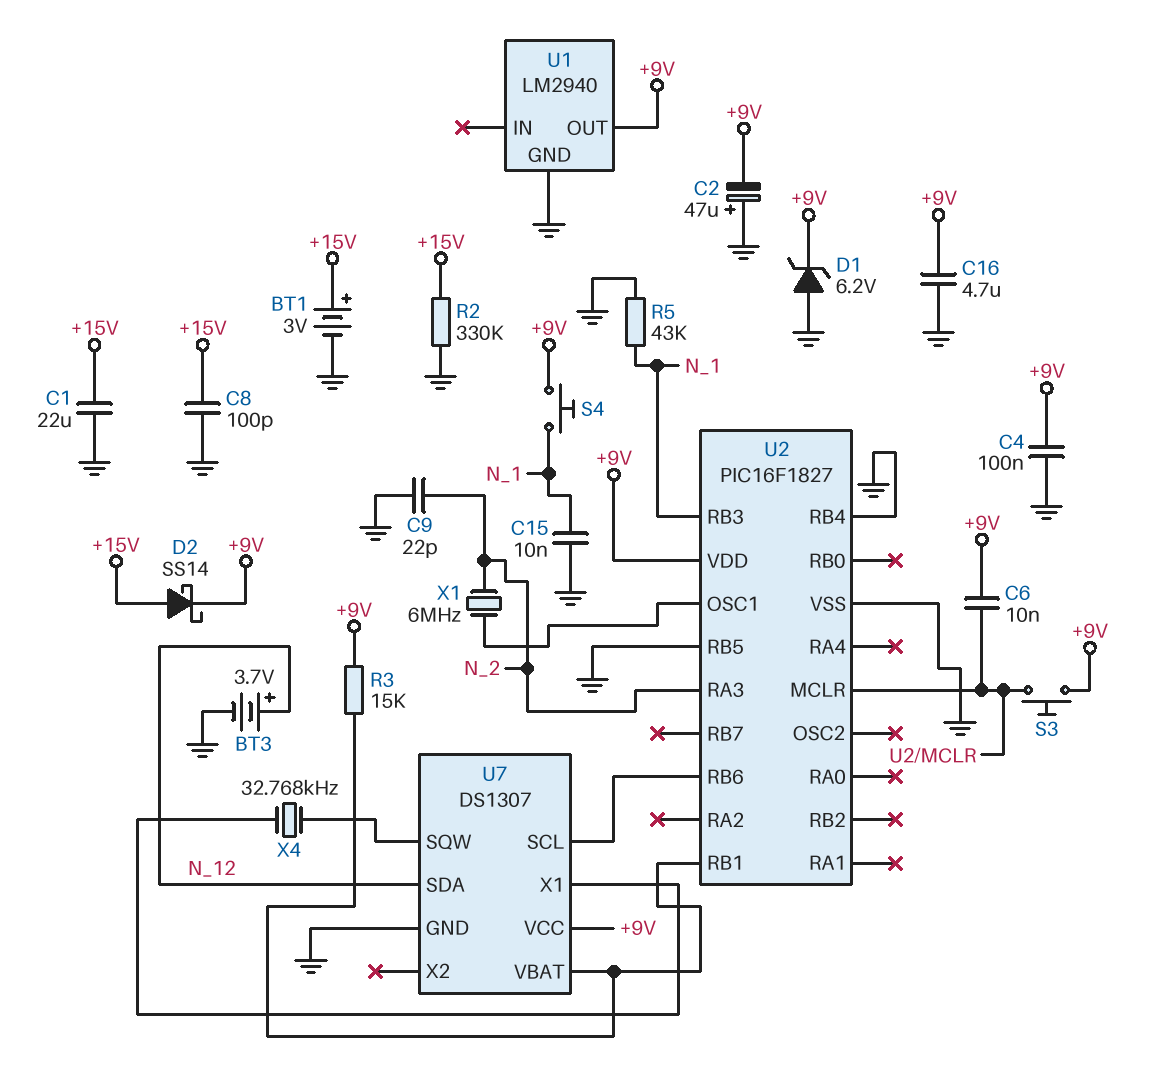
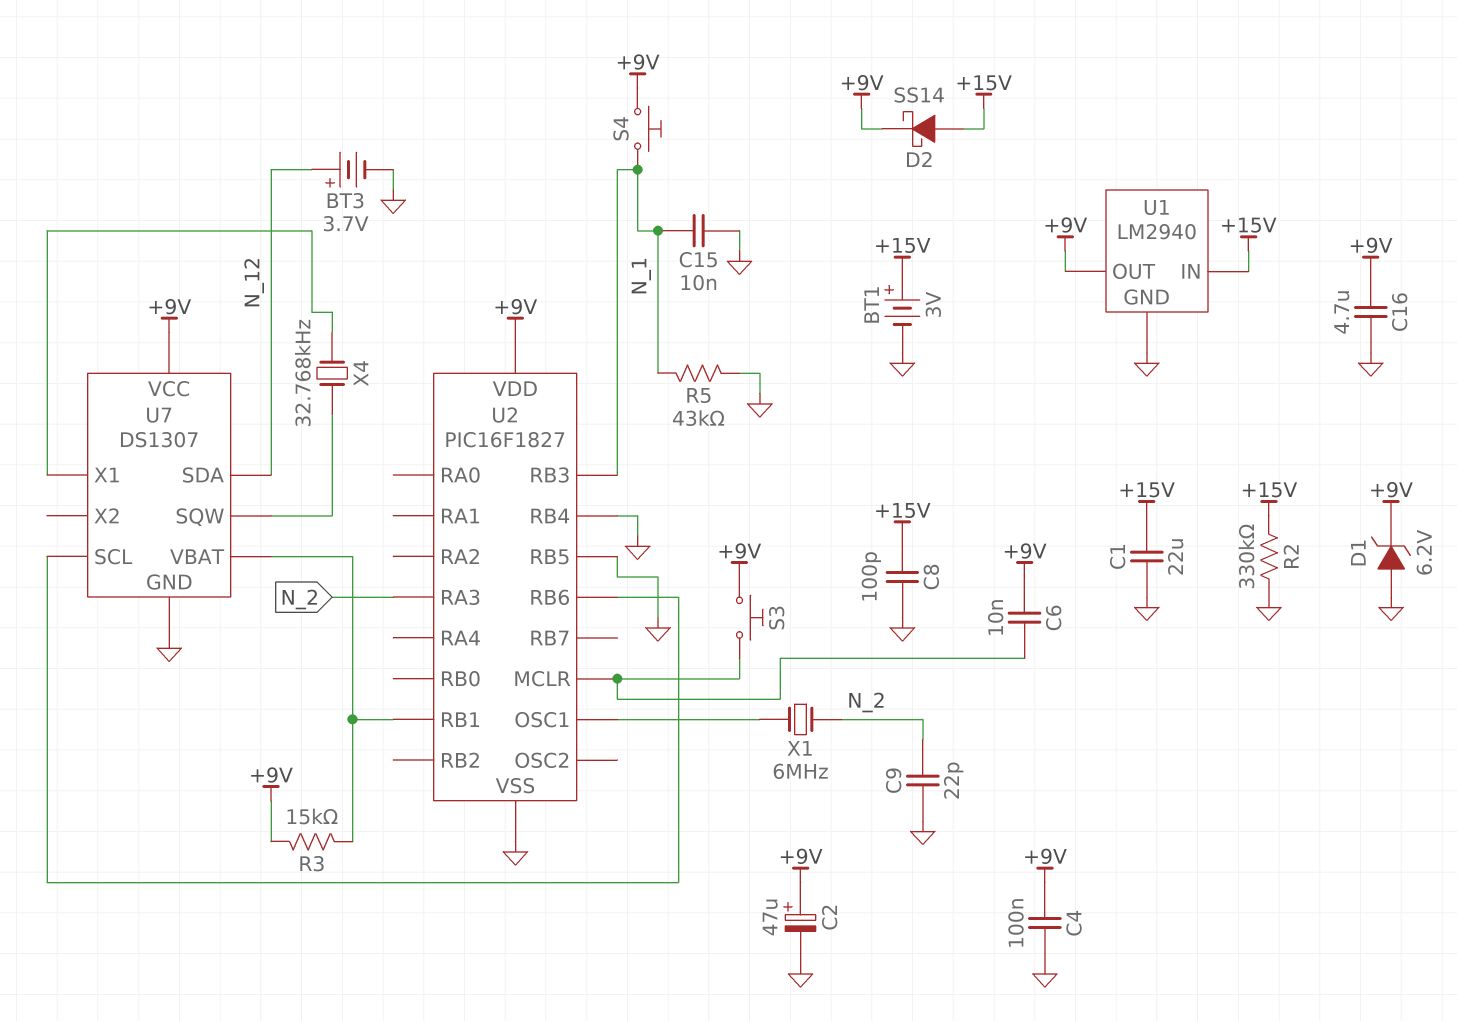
C2: 47uF (plus GND, minus +9V) -> 47uF (plus +9V, minus GND)
U1 pin IN: none -> +15V

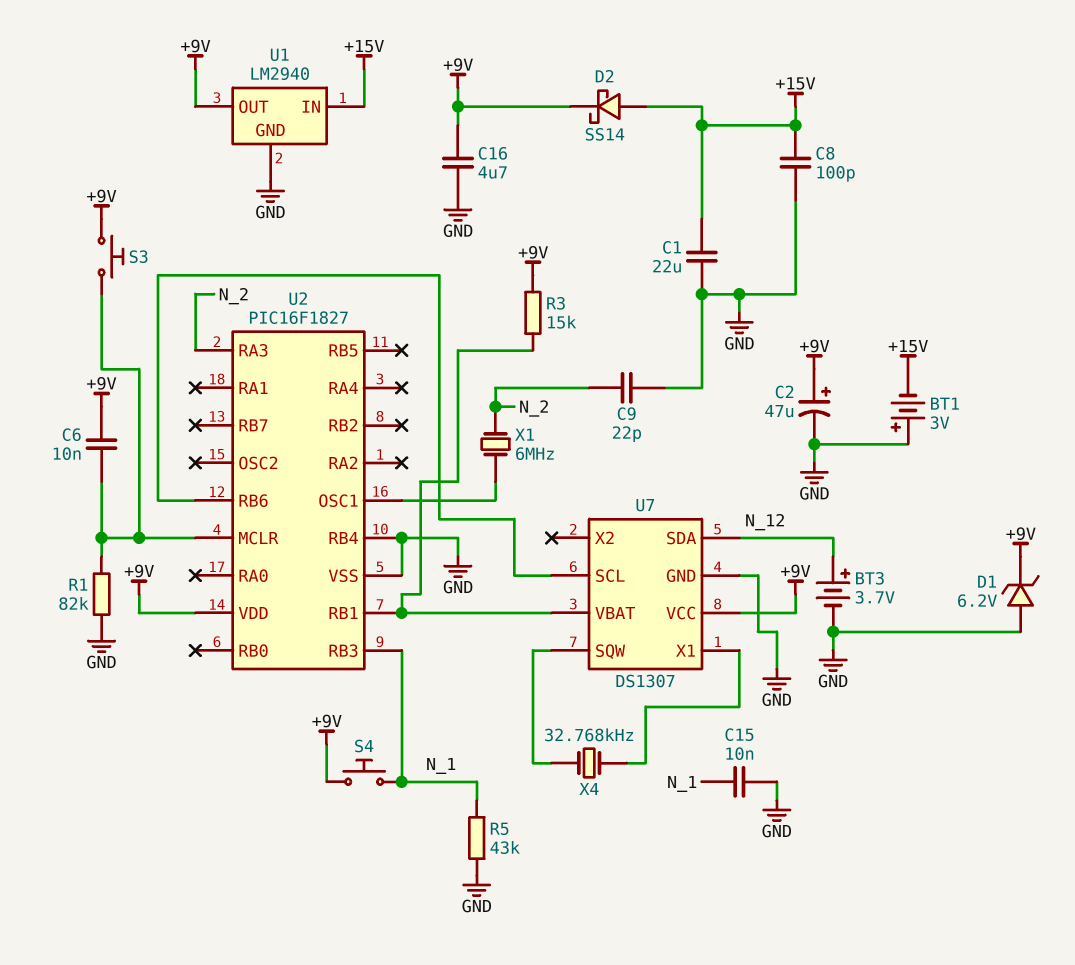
BT1: 3V (plus +15V, minus GND) -> 3V (plus GND, minus +15V)
C4: 100nF (+9V, GND) -> none
R1: none -> 82k (GND, U2/MCLR)
R2: 330k (+15V, GND) -> none
U2 pin RB5: GND -> none

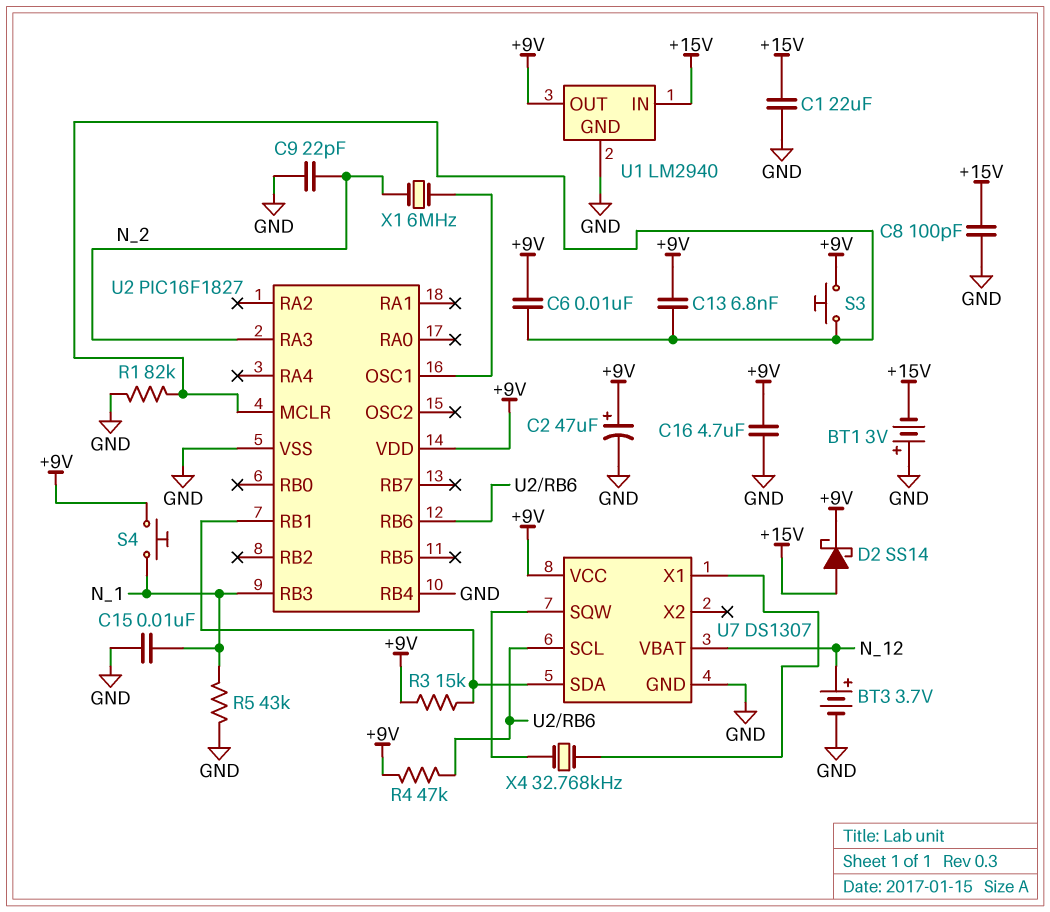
C13: none -> 6.8nF (+9V, U2/MCLR)
D1: zener 6.2V (A GND, K +9V) -> none
R4: none -> 47k (+9V, U2/RB6)
U7 pin SDA: N_12 -> U2/RB1
U7 pin VBAT: U2/RB1 -> N_12

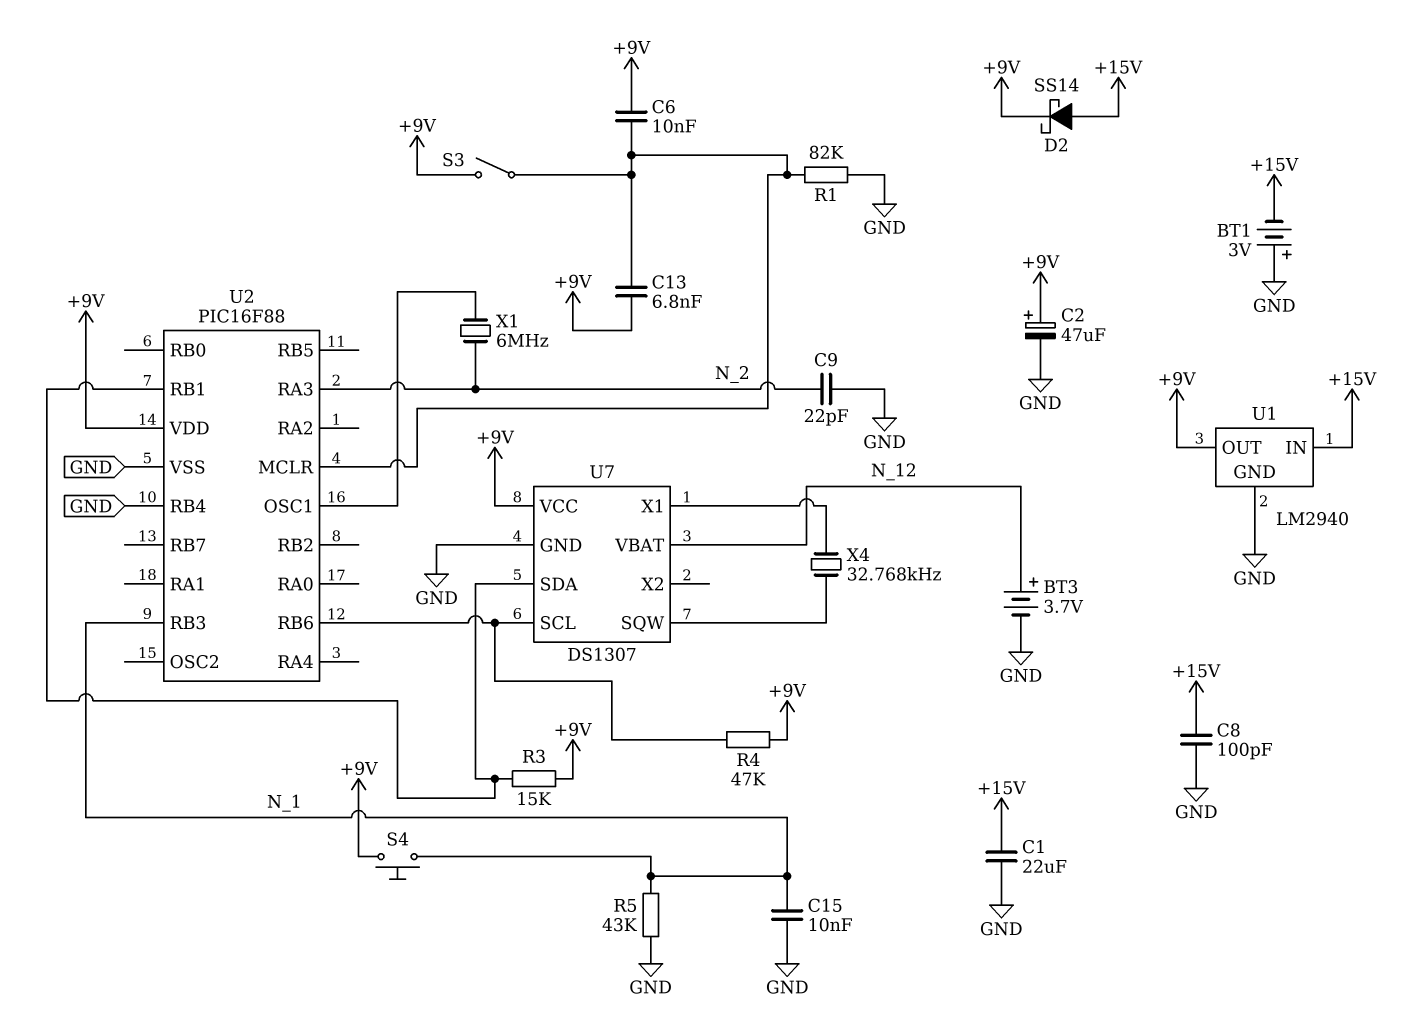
C16: 4.7uF (+9V, GND) -> none
S3: button (+9V, U2/MCLR) -> switch (+9V, U2/MCLR)
U2: PIC16F1827 -> PIC16F88

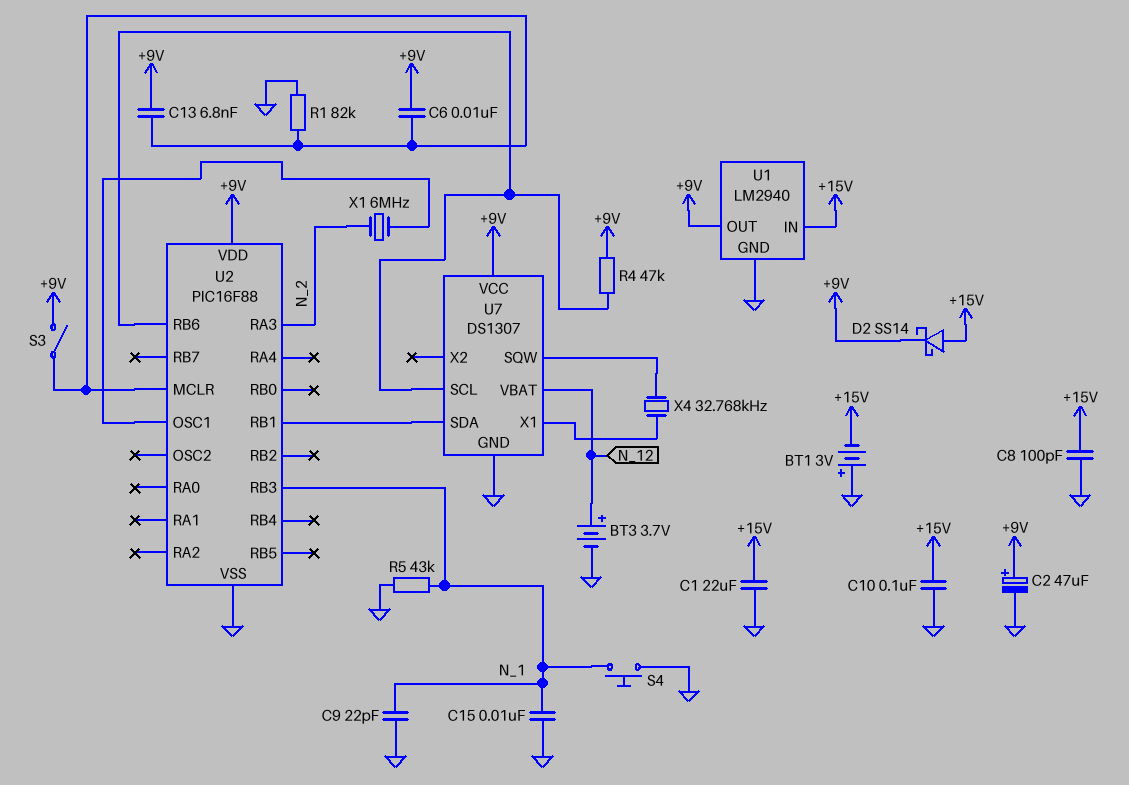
C9: 22pF (GND, N_2) -> 22pF (GND, N_1)
C10: none -> 100nF (+15V, GND)
R3: 15k (+9V, U2/RB1) -> none
S4: button (+9V, N_1) -> button (GND, N_1)
U2 pin RB4: GND -> none

